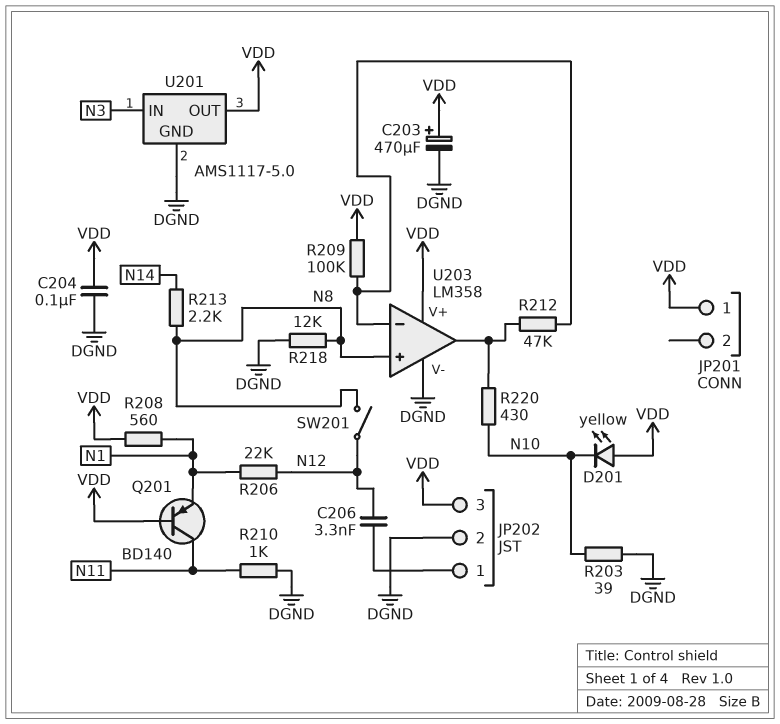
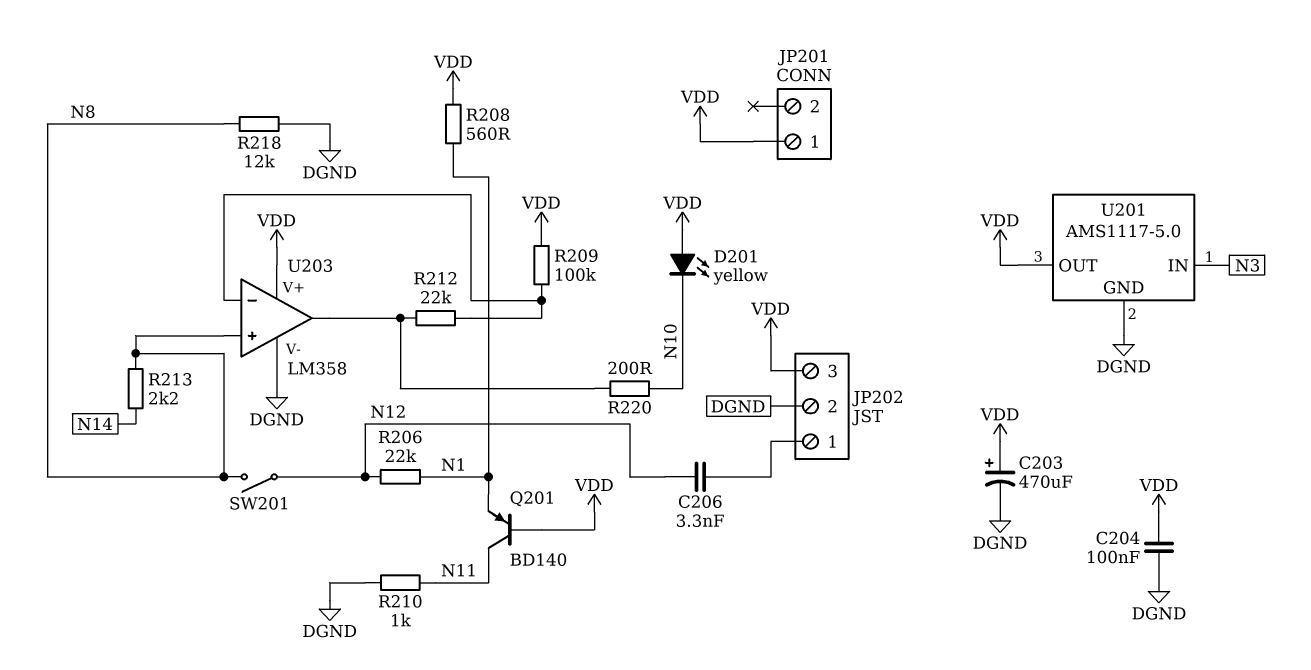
R203: 39 (DGND, N10) -> none
R212: 47k (U203/in-, U203/out) -> 22k (U203/in-, U203/out)
R220: 430 (N10, U203/out) -> 200 (N10, U203/out)

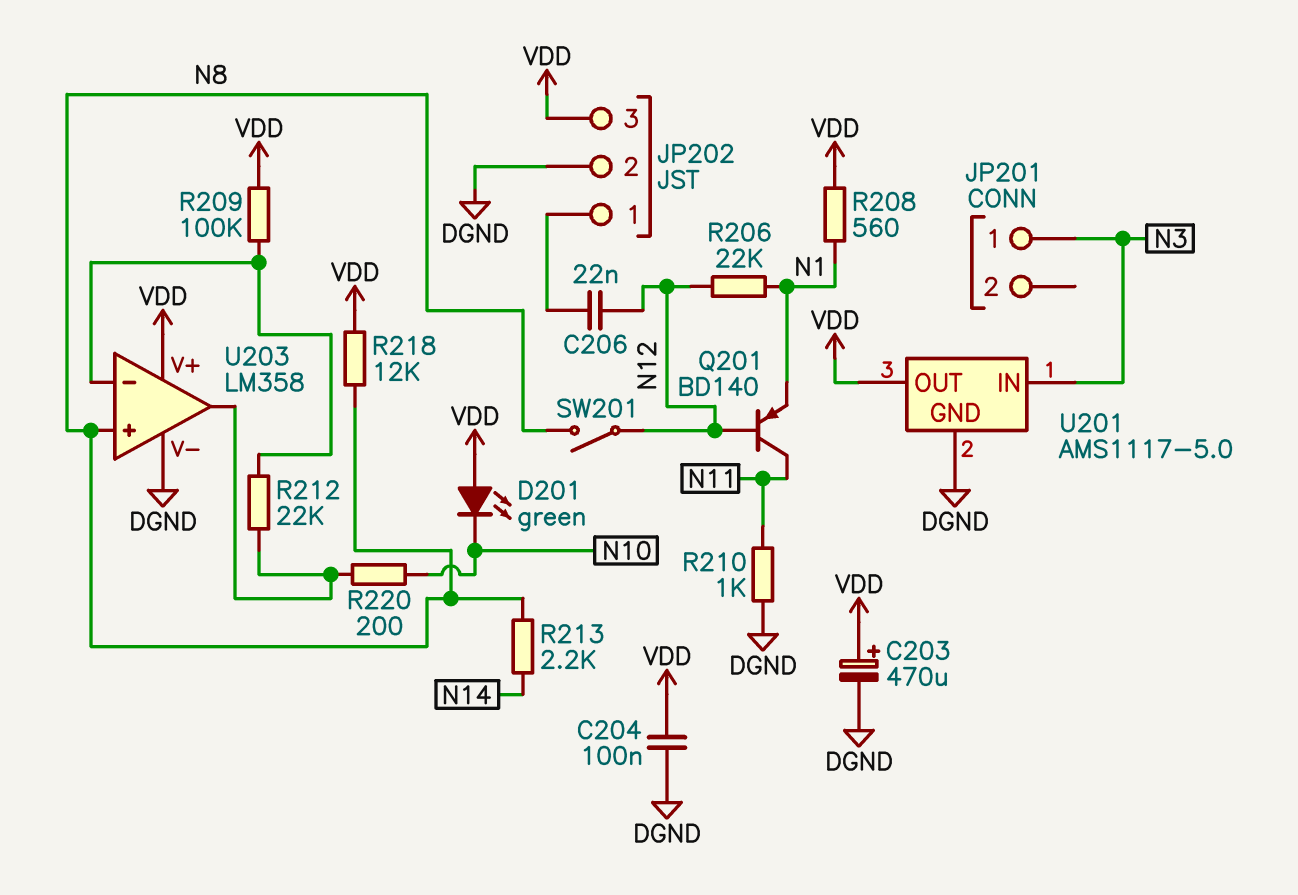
C206: 3.3nF (JP202/1, N12) -> 22nF (JP202/1, N12)
D201: LED yellow (A VDD, K N10) -> LED green (A VDD, K N10)
JP201 pin 1: VDD -> N3
Q201: PNP BD140 (B VDD, C N11, E N1) -> PNP BD140 (B N12, C N11, E N1)
R218: 12k (DGND, N8) -> 12k (N8, VDD)

